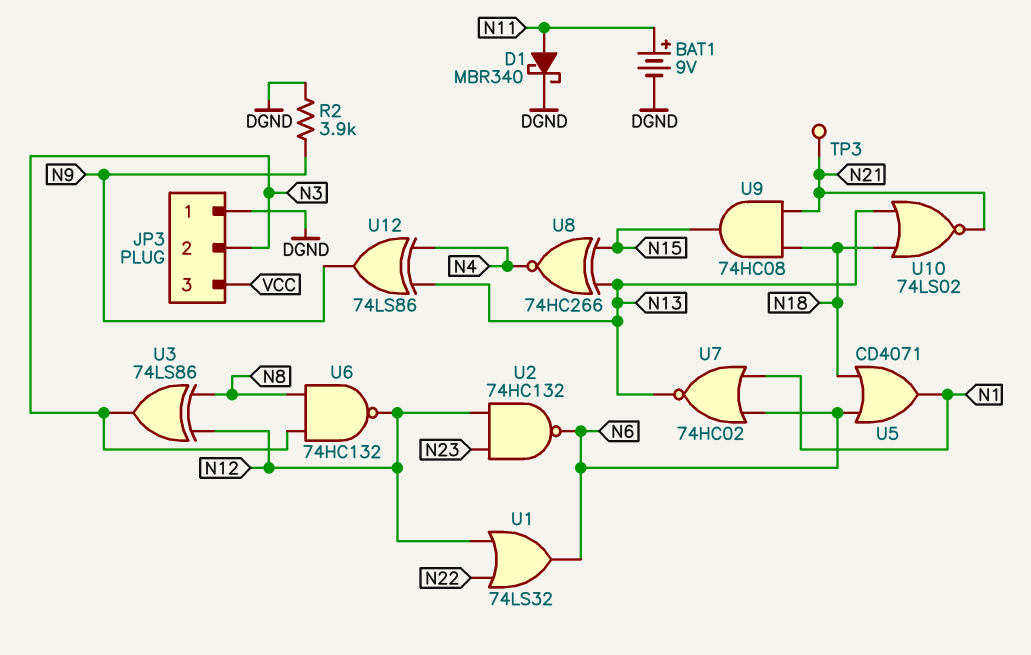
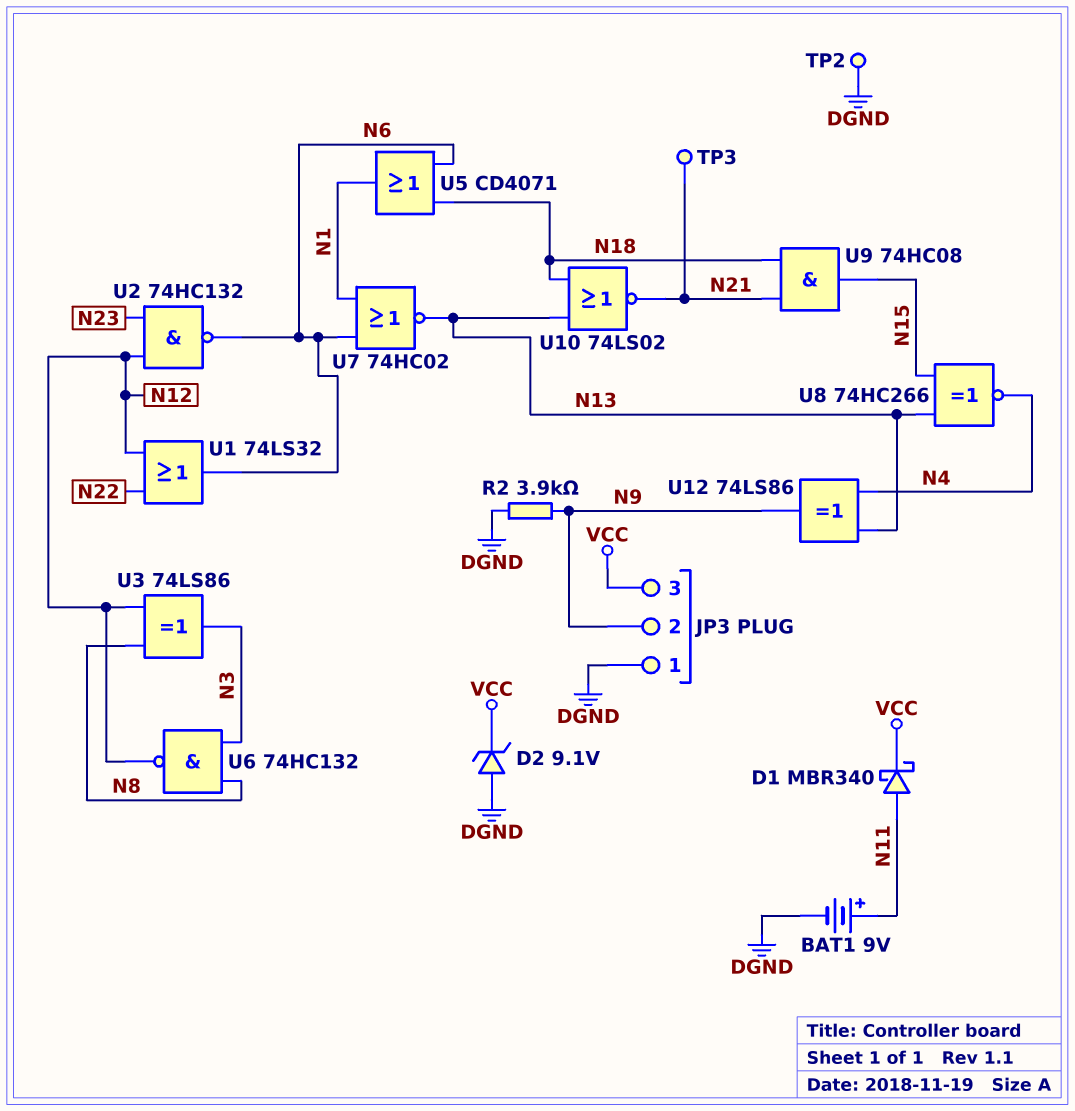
D1: schottky MBR340 (A N11, K DGND) -> schottky MBR340 (A N11, K VCC)
D2: none -> zener 9.1V (A DGND, K VCC)
JP3 pin 2: N3 -> N9
TP2: none -> test point (DGND)

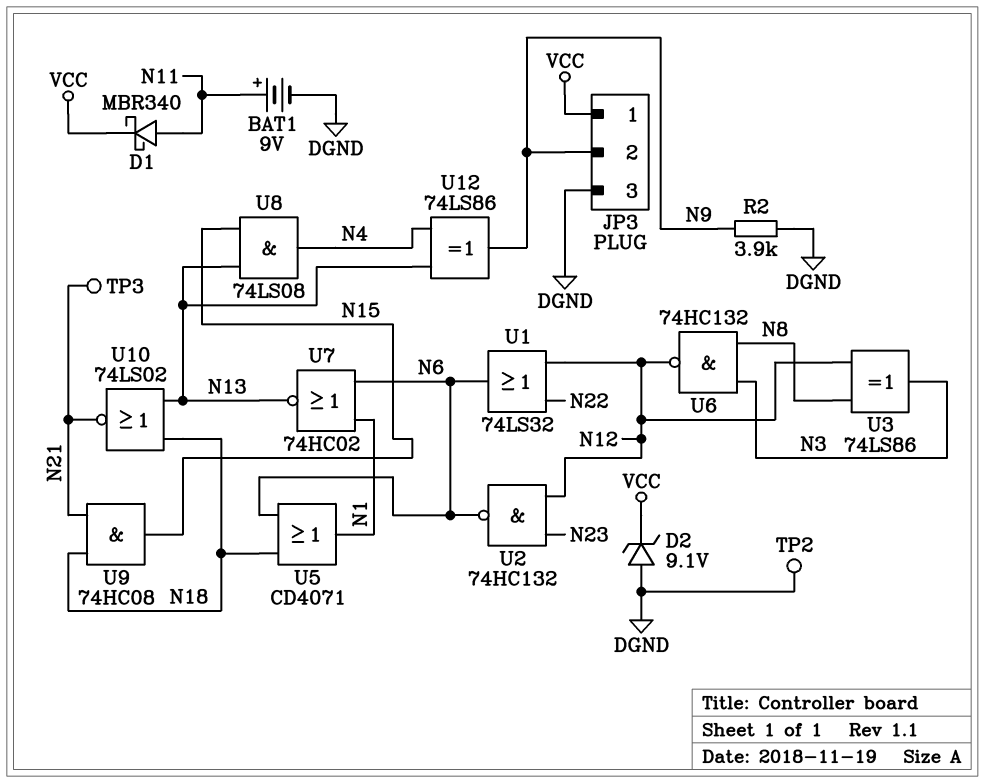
JP3 pin 1: DGND -> VCC
JP3 pin 3: VCC -> DGND
U8: XNOR 74HC266 (in N13, in N15, out N4) -> AND 74LS08 (in N13, in N15, out N4)

